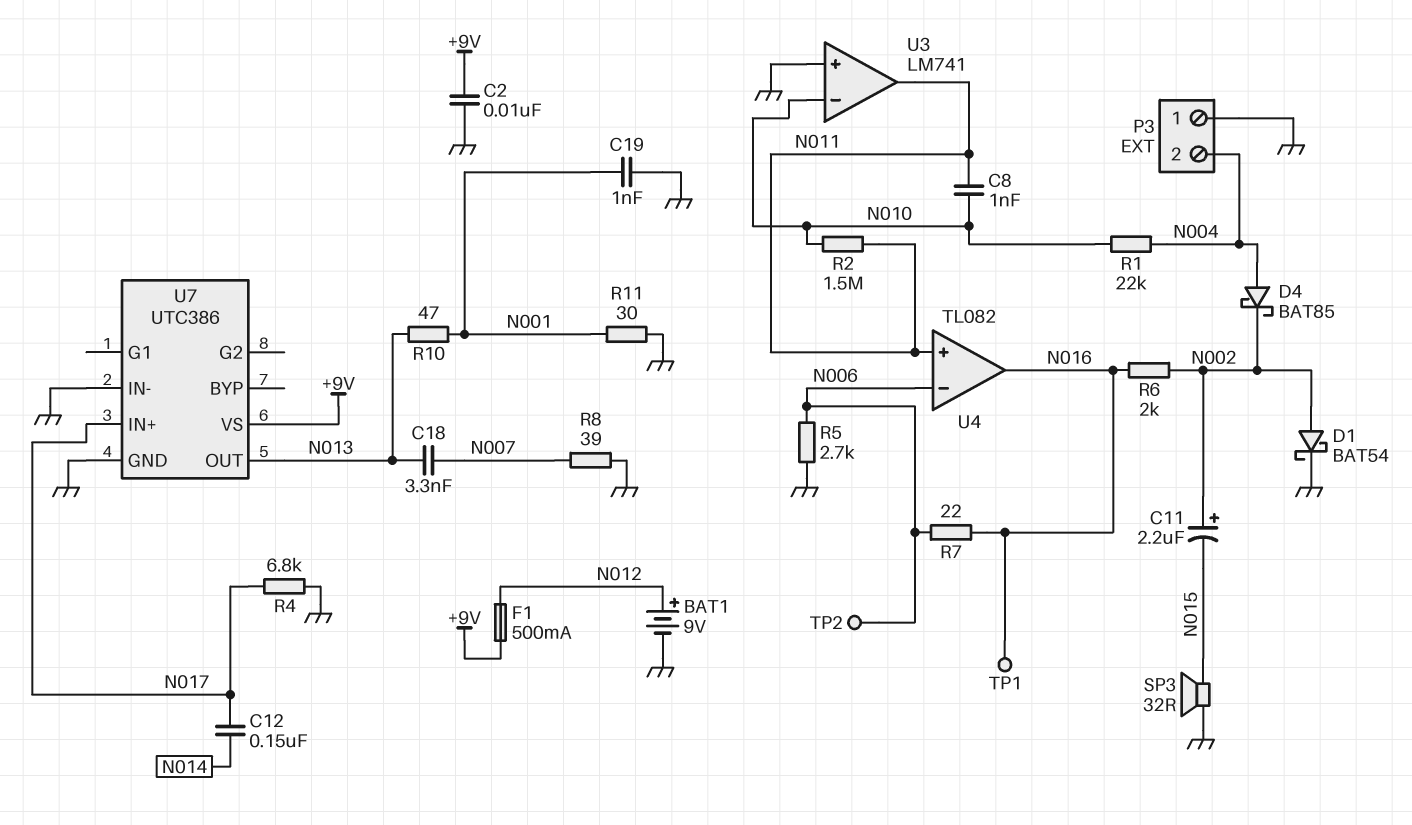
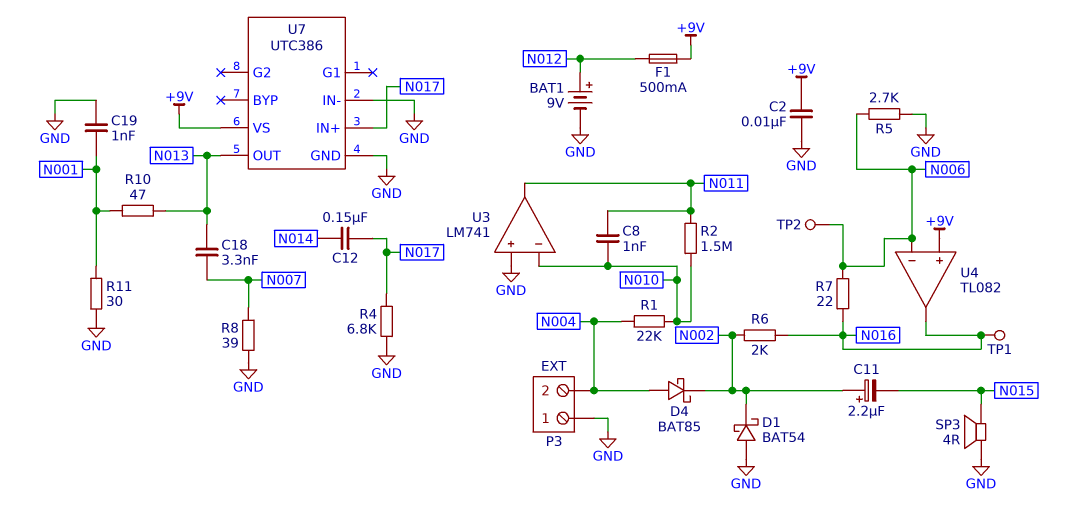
D1: schottky BAT54 (A N002, K GND) -> schottky BAT54 (A GND, K N002)
SP3: speaker 32R (GND, N015) -> speaker 4R (GND, N015)
U4 pin in+: N011 -> +9V

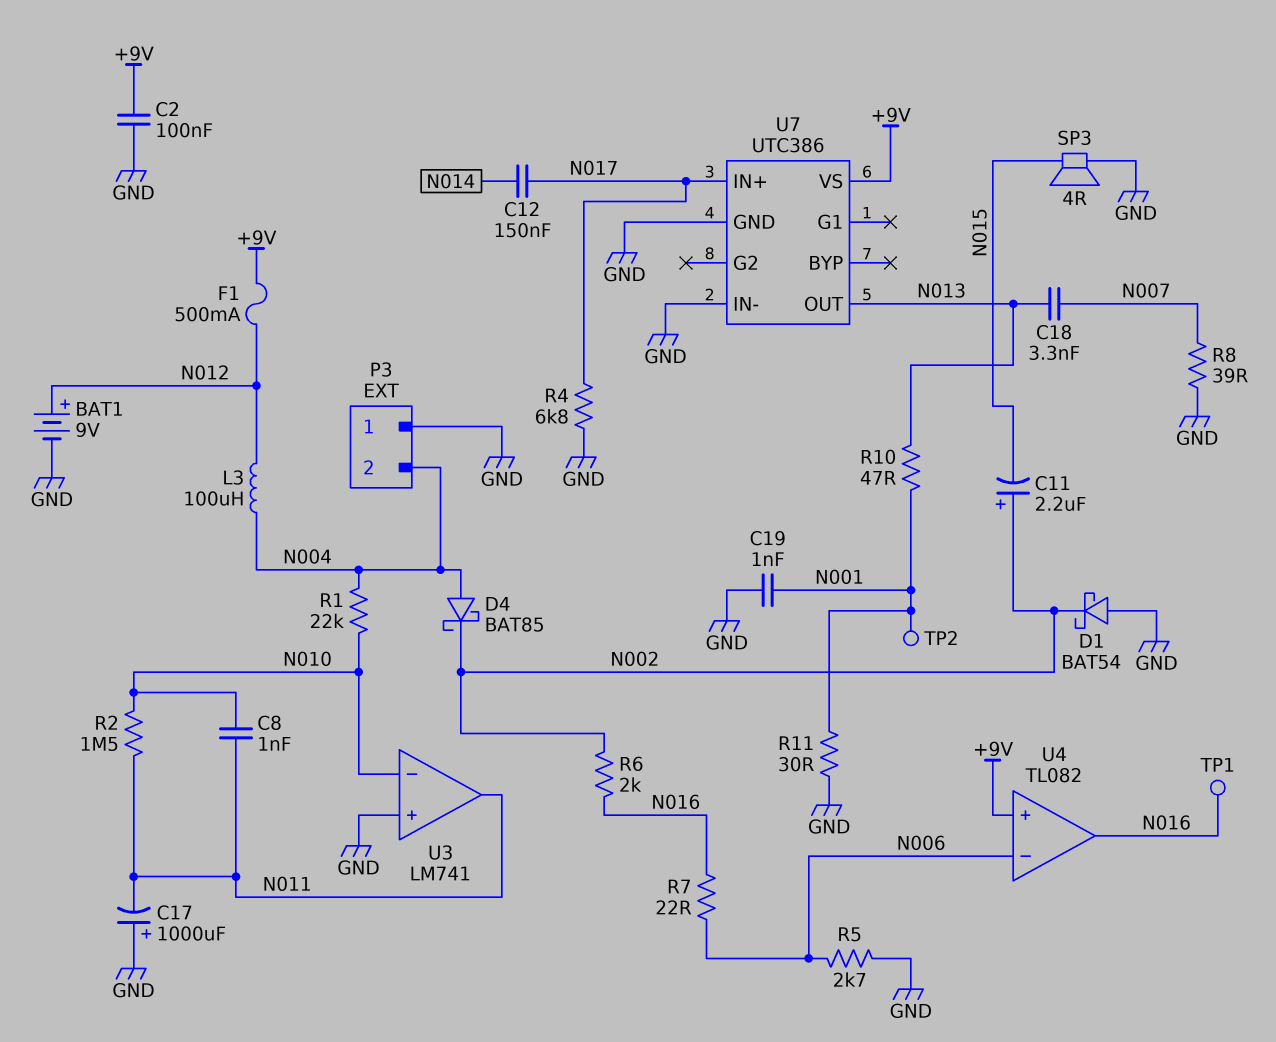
C2: 10nF (+9V, GND) -> 100nF (+9V, GND)
C17: none -> 1000uF (plus GND, minus N011)
L3: none -> 100uH (N004, N012)
TP2: test point (N006) -> test point (N001)

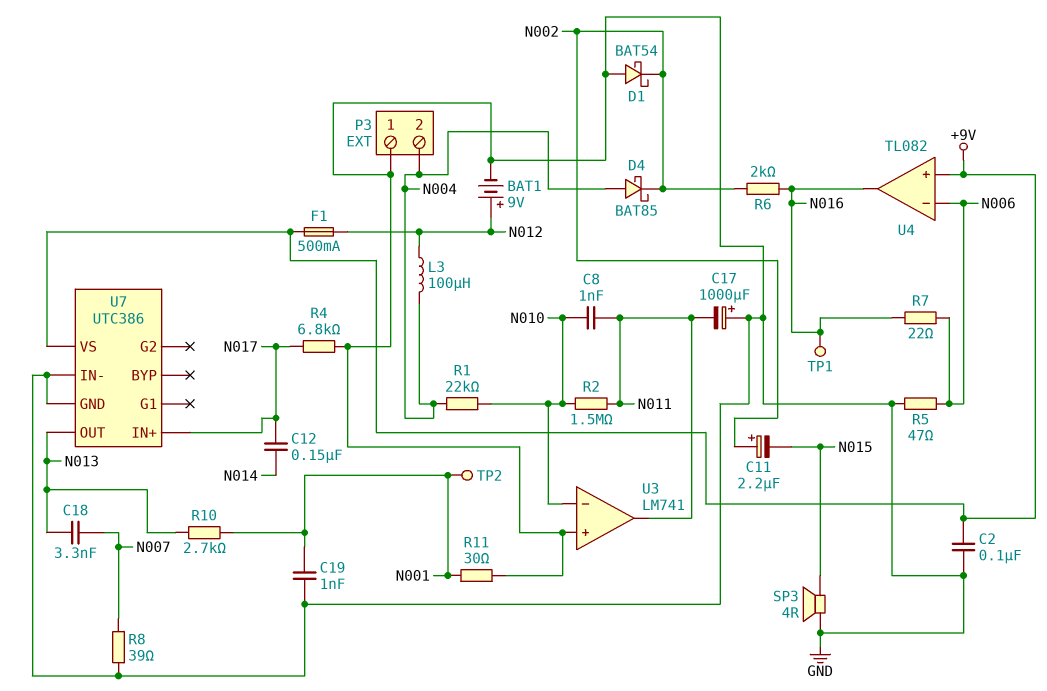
R5: 2.7k (GND, N006) -> 47 (GND, N006)
R10: 47 (N001, N013) -> 2.7k (N001, N013)

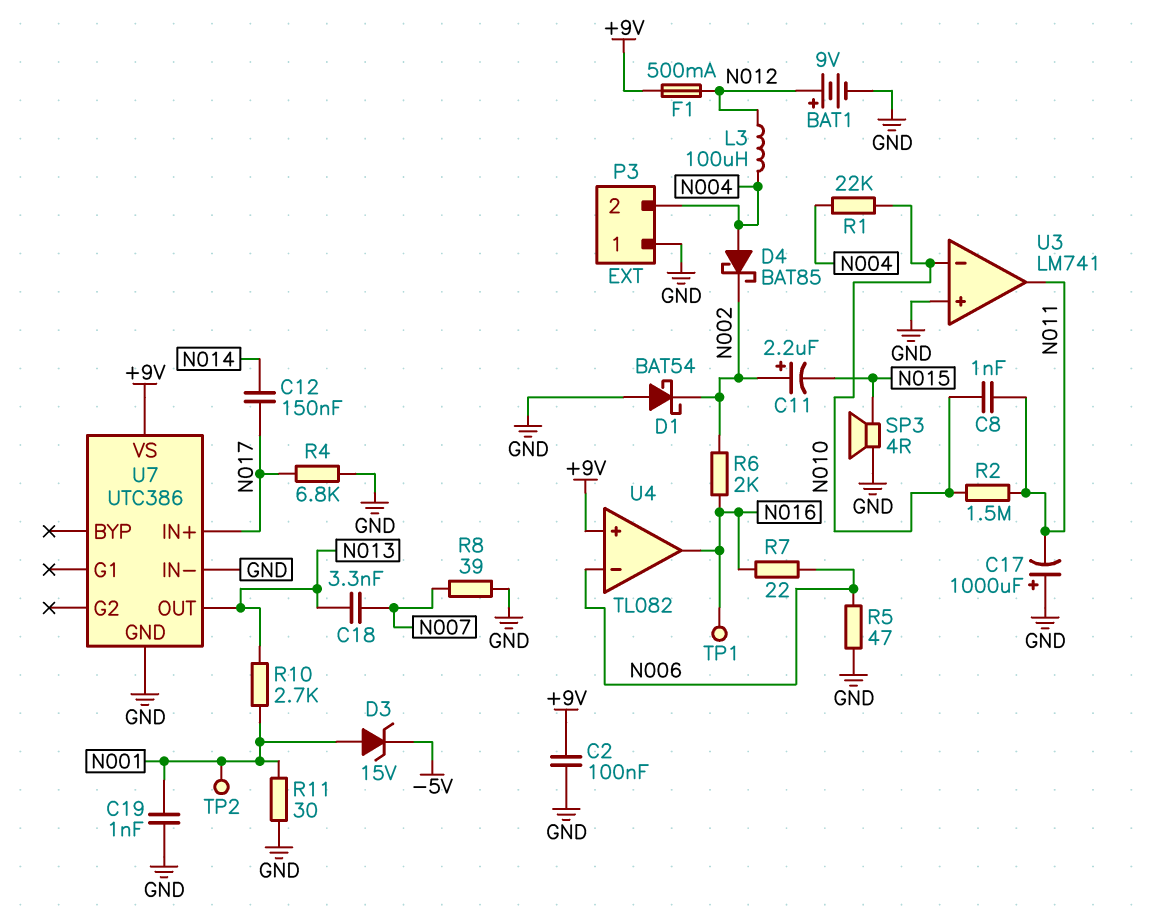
D3: none -> zener 15V (A N001, K -5V)

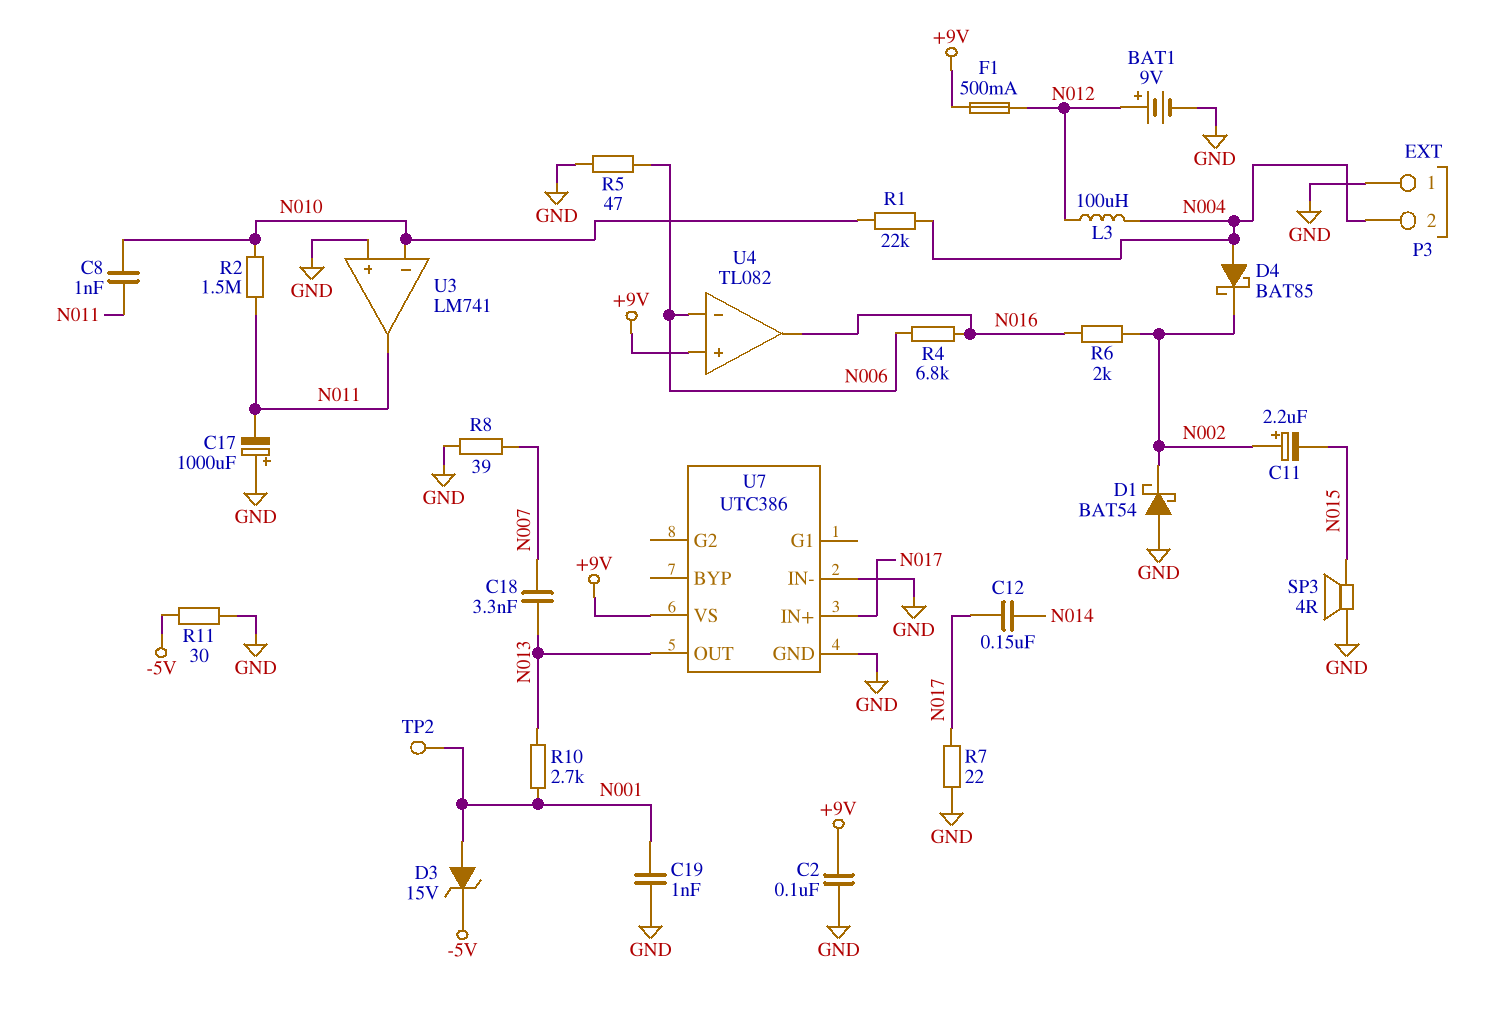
R4: 6.8k (GND, N017) -> 6.8k (N006, N016)
R7: 22 (N006, N016) -> 22 (GND, N017)
R11: 30 (GND, N001) -> 30 (-5V, GND)
TP1: test point (N016) -> none

